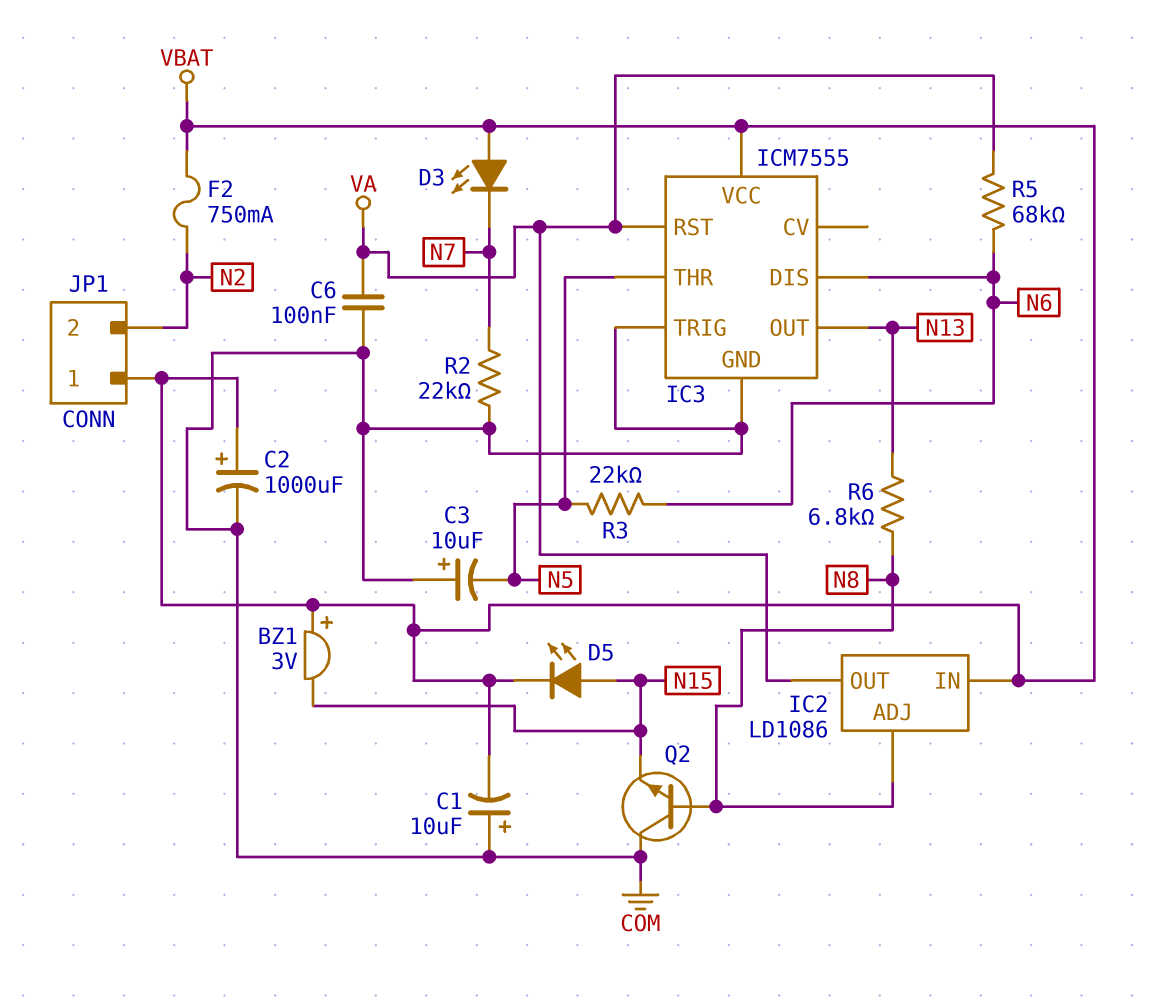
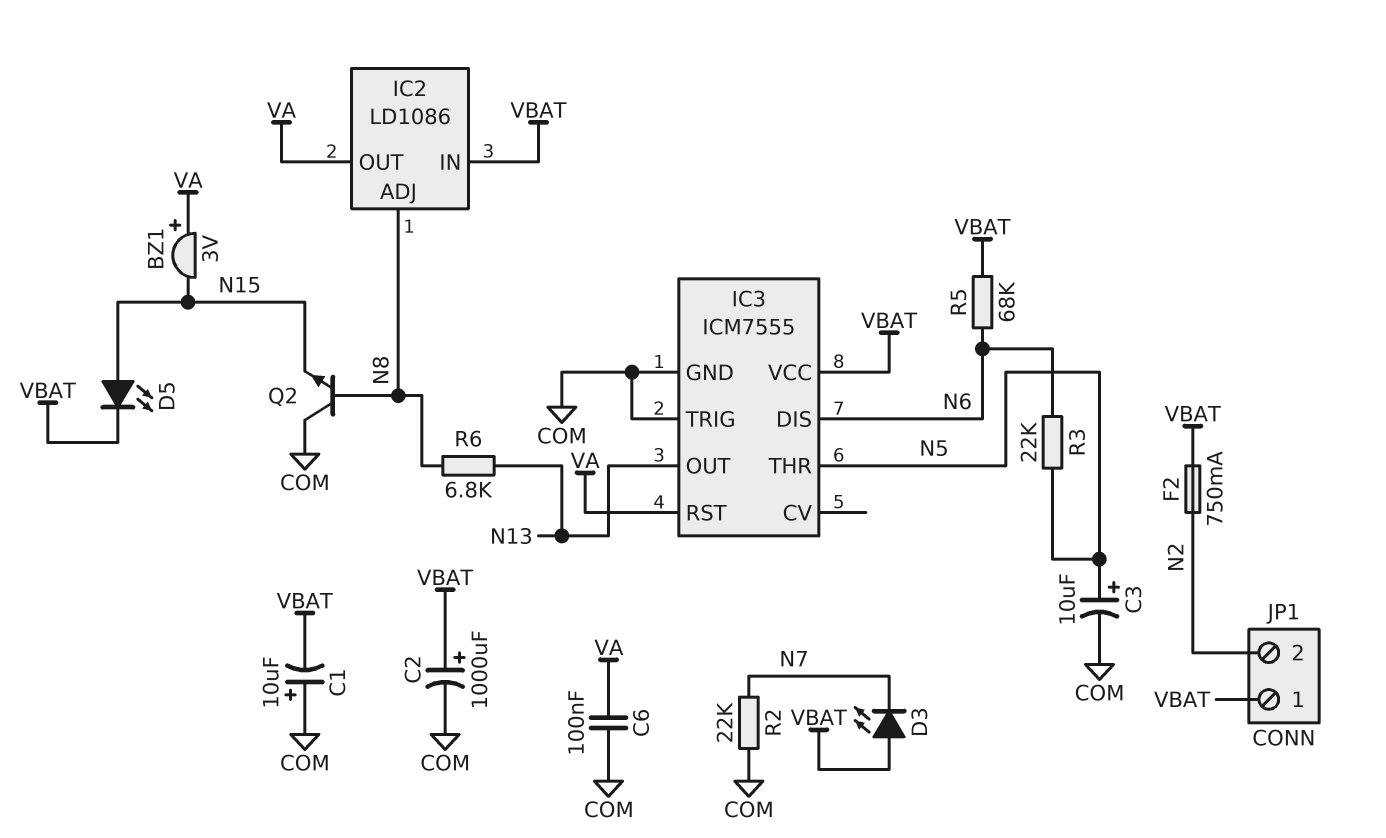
BZ1: buzzer 3V (plus VBAT, minus N15) -> buzzer 3V (plus VA, minus N15)
C3: 10uF (plus COM, minus N5) -> 10uF (plus N5, minus COM)
R5: 68k (N6, VA) -> 68k (N6, VBAT)

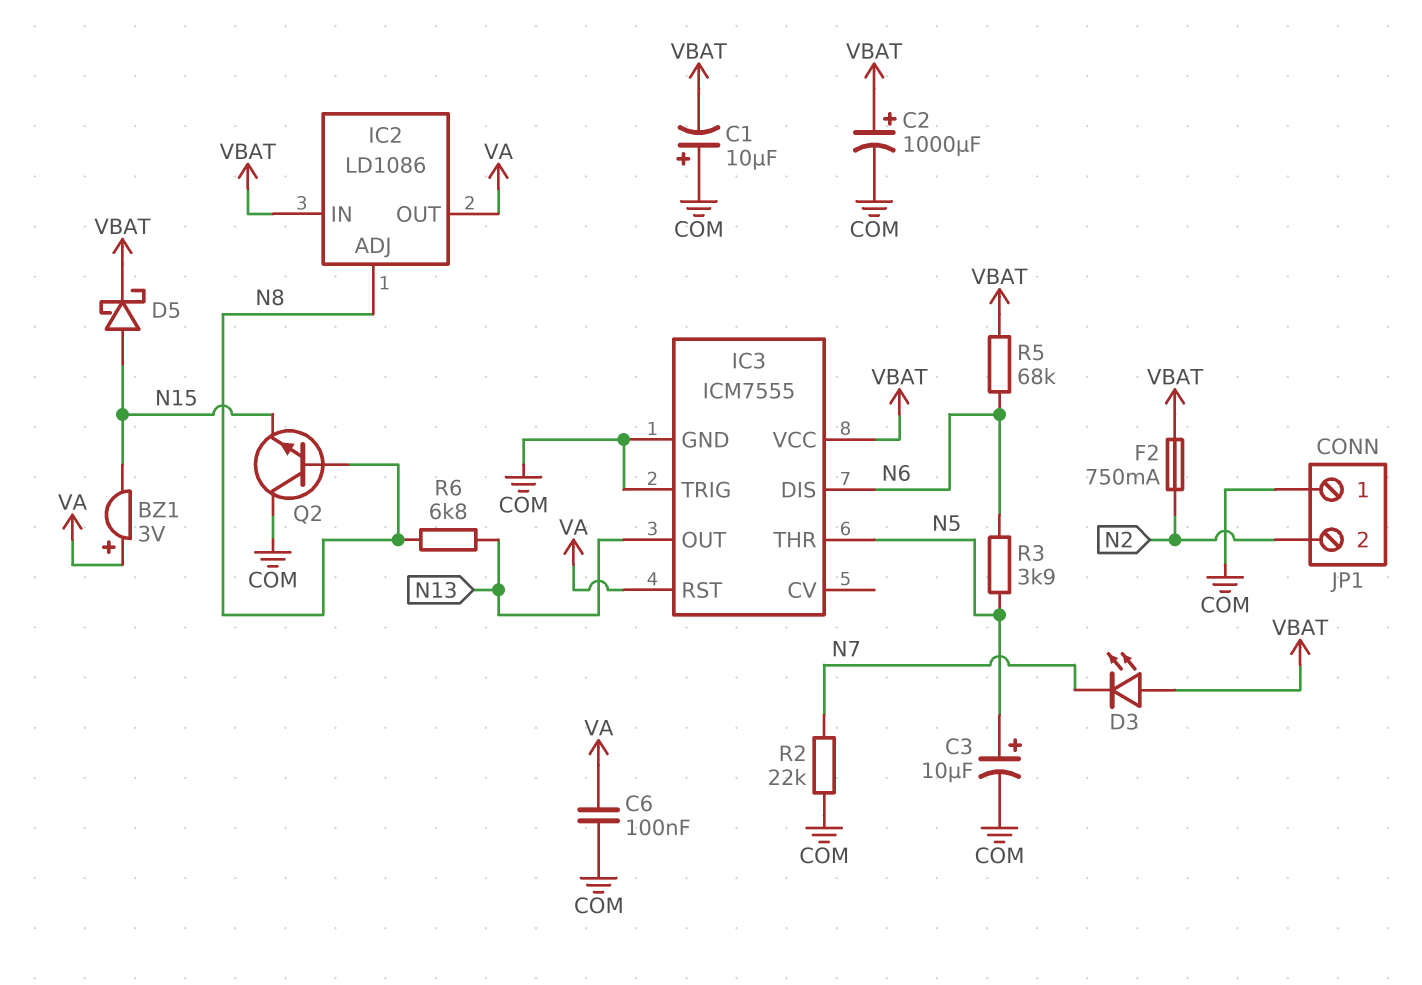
D5: LED (A N15, K VBAT) -> schottky (A N15, K VBAT)
JP1 pin 1: VBAT -> COM
R3: 22k (N5, N6) -> 3.9k (N5, N6)

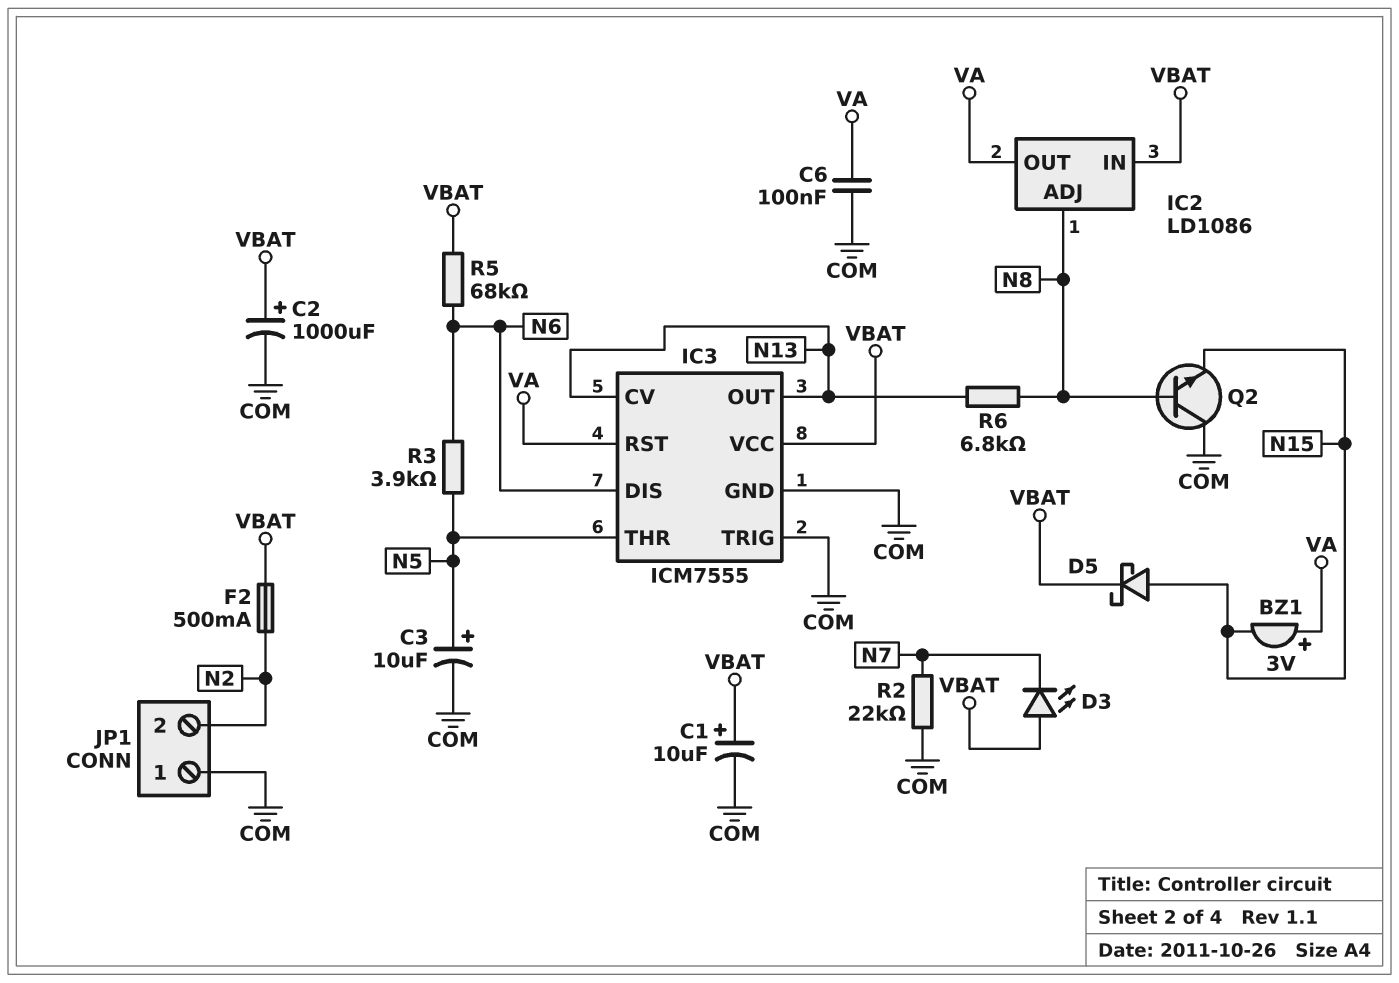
C1: 10uF (plus COM, minus VBAT) -> 10uF (plus VBAT, minus COM)
F2: 750mA (N2, VBAT) -> 500mA (N2, VBAT)
IC3 pin CV: none -> N13

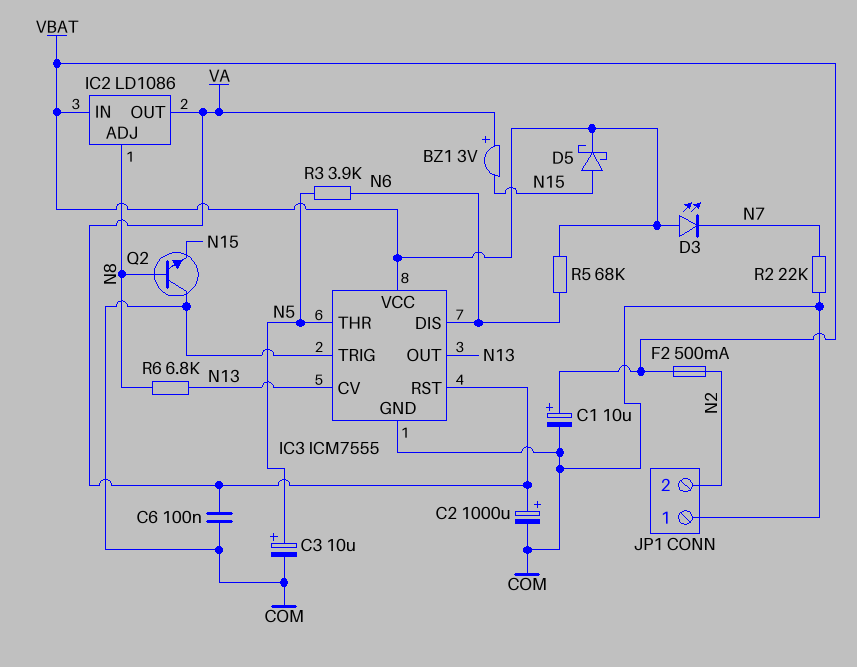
C2: 1000uF (plus VBAT, minus COM) -> 1000uF (plus VA, minus COM)

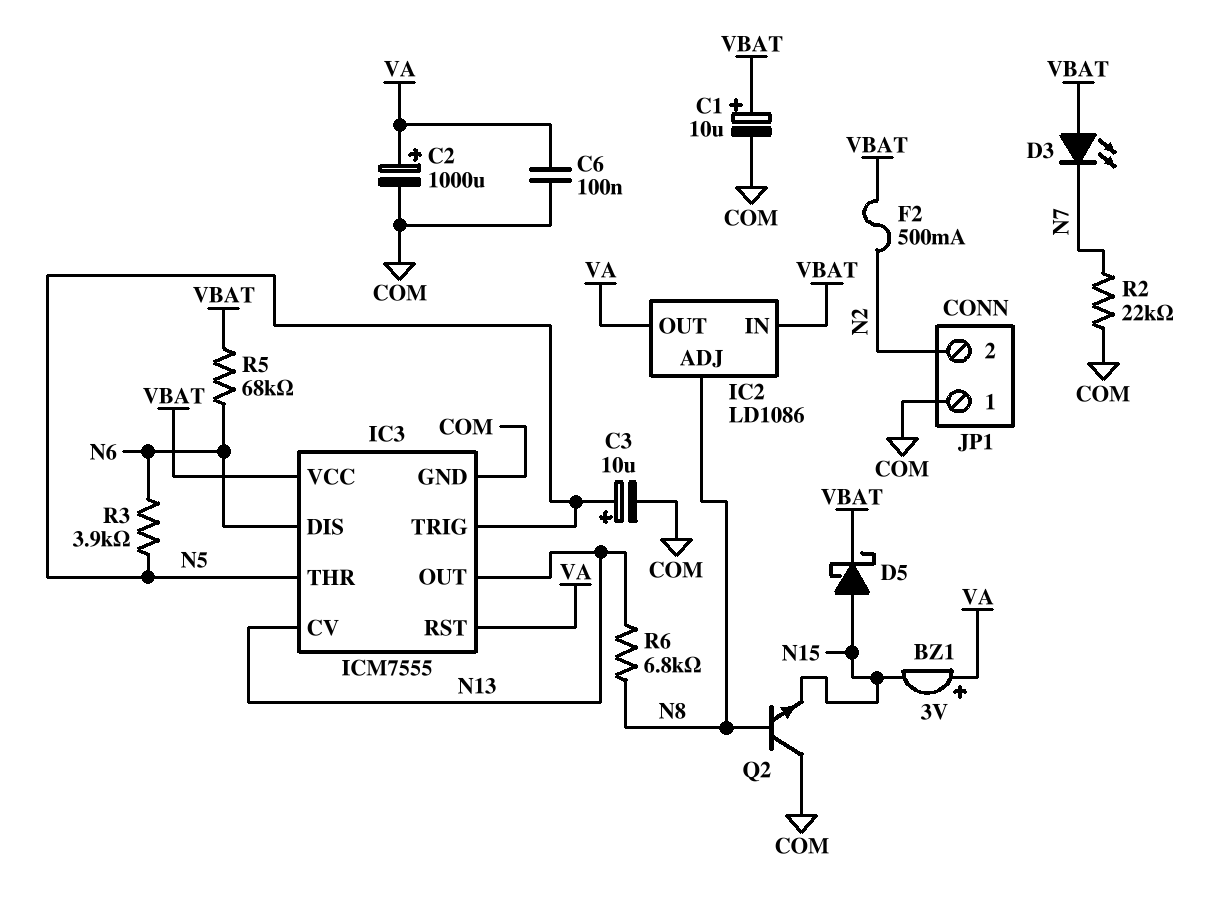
IC3 pin TRIG: COM -> N5

